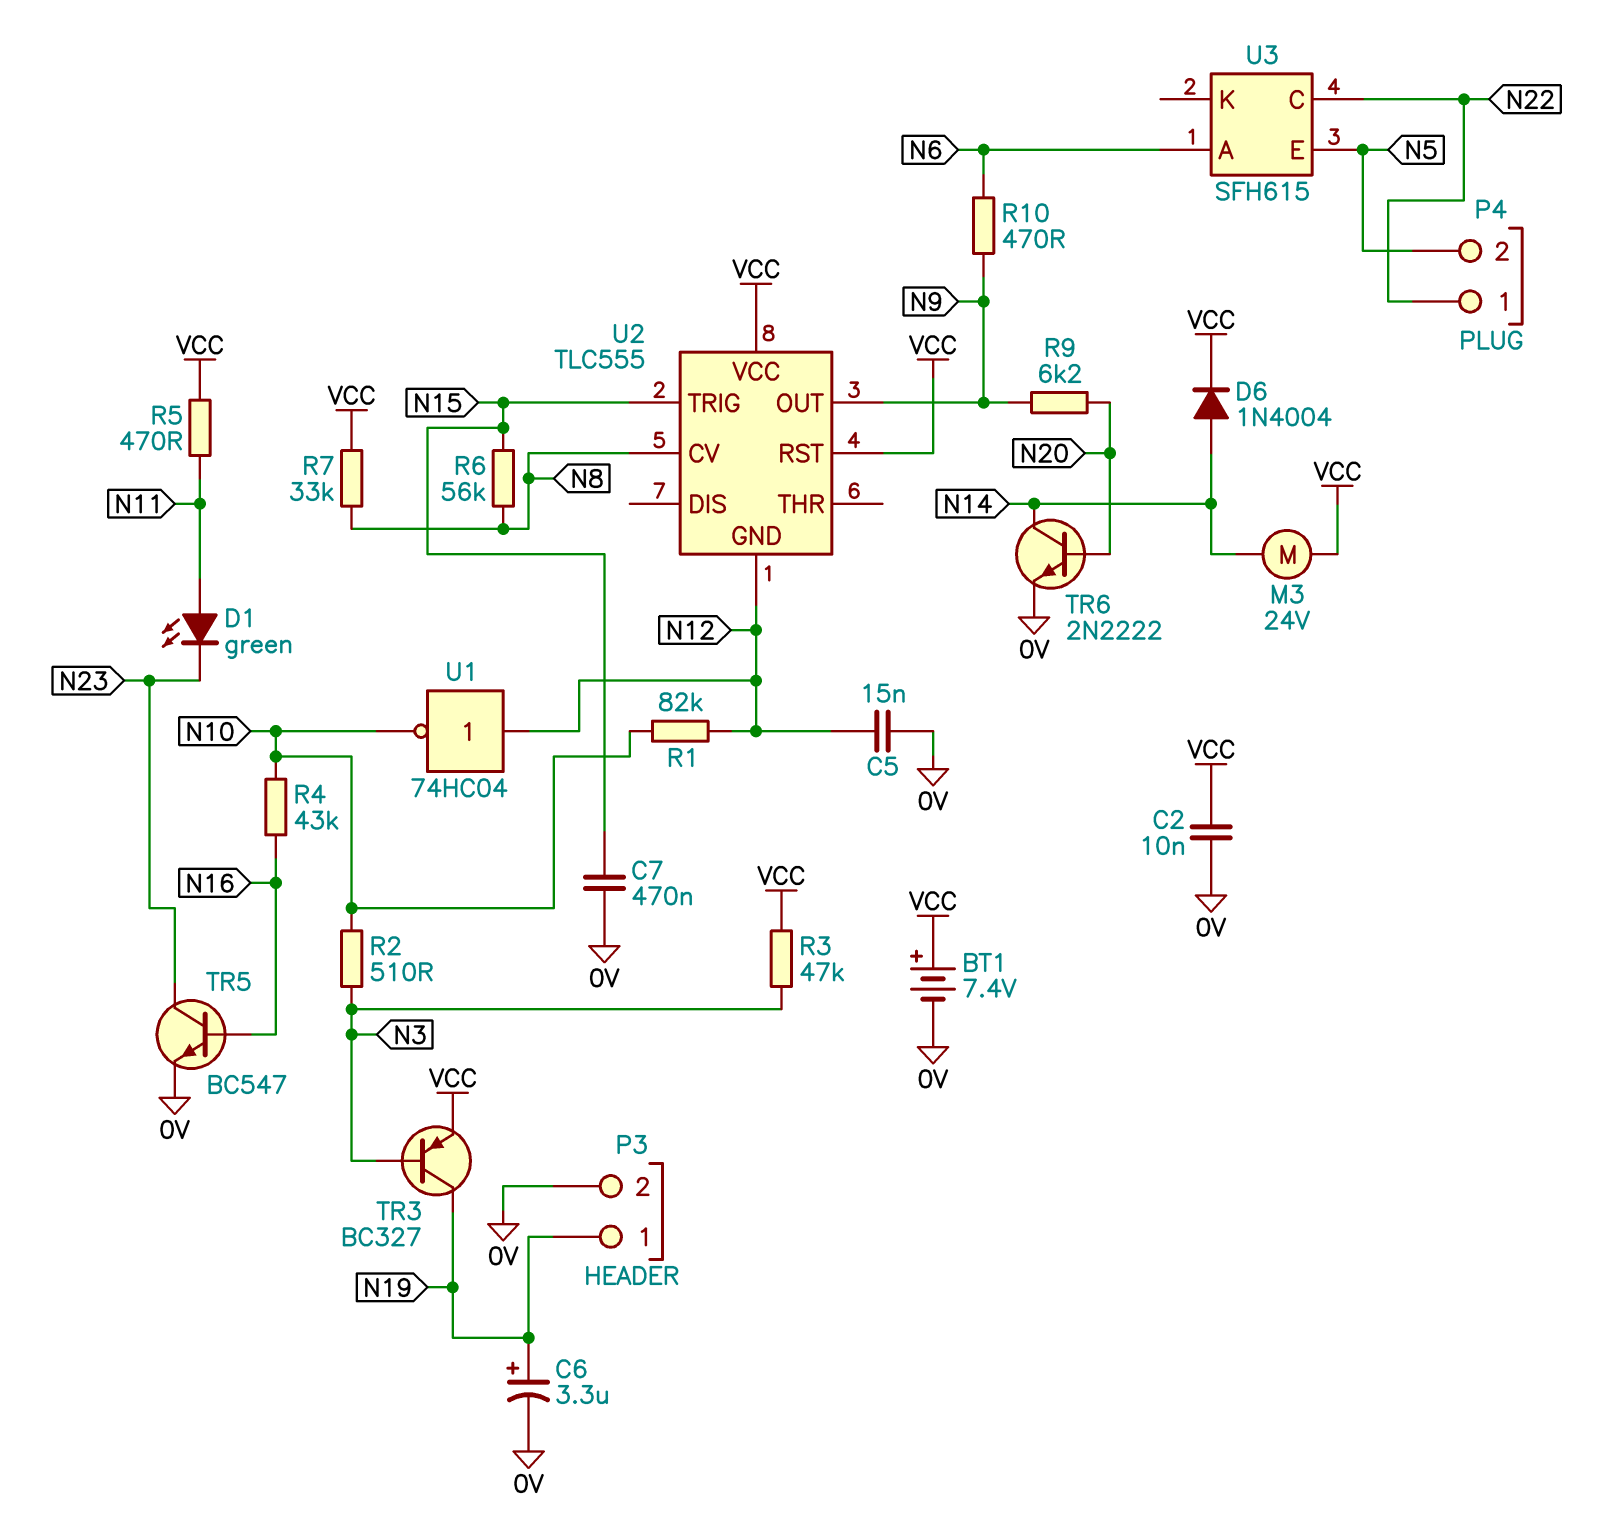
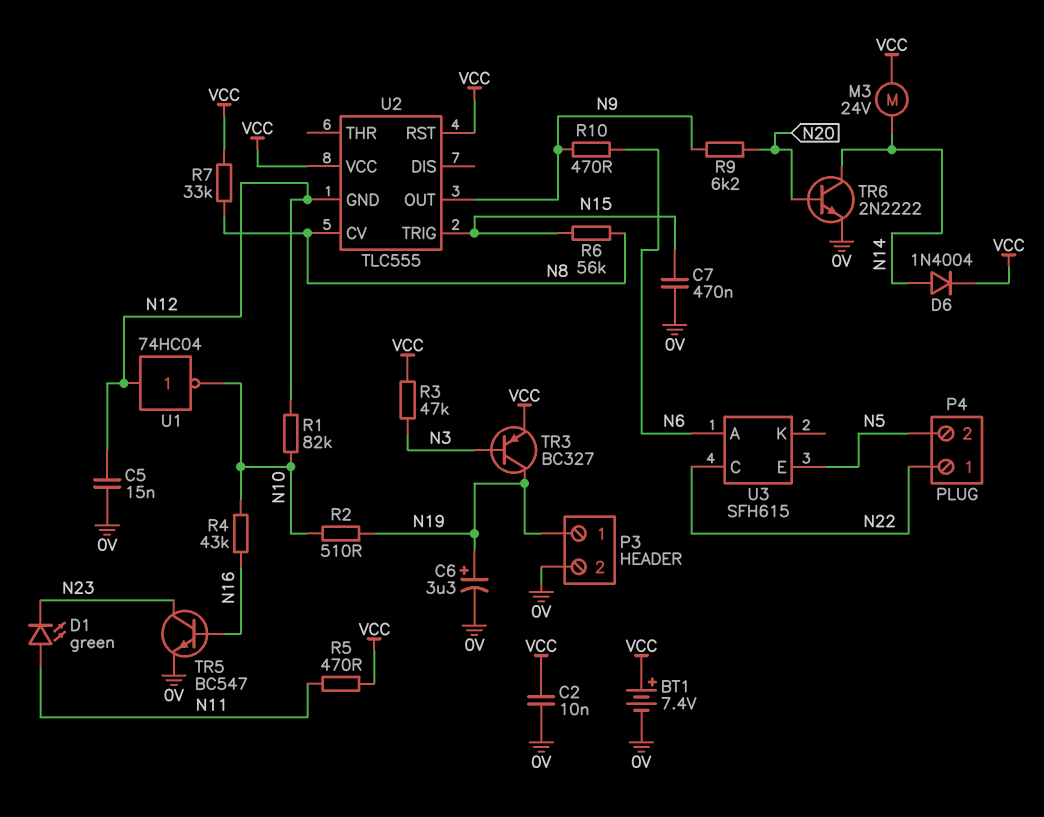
R2: 510 (N3, N10) -> 510 (N10, N19)

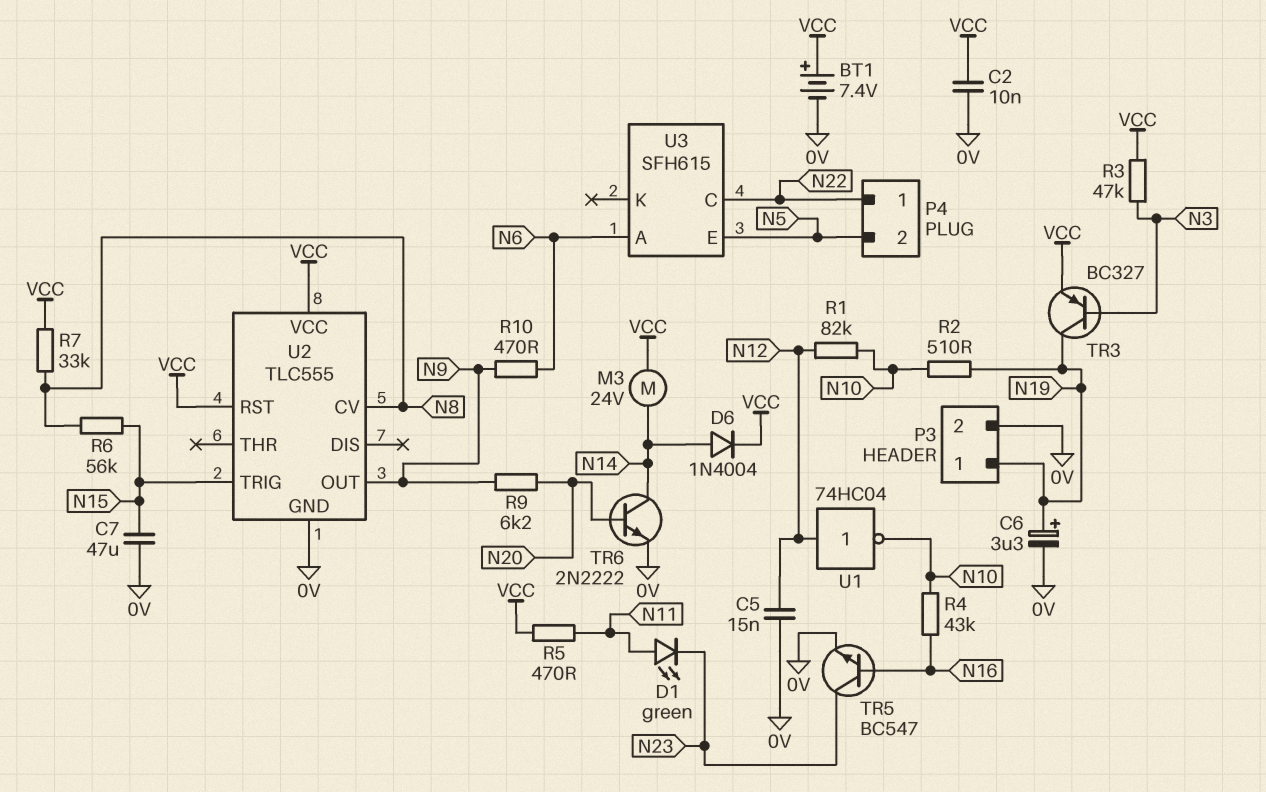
C7: 470nF (0V, N15) -> 47uF (0V, N15)
U2 pin GND: N12 -> 0V

